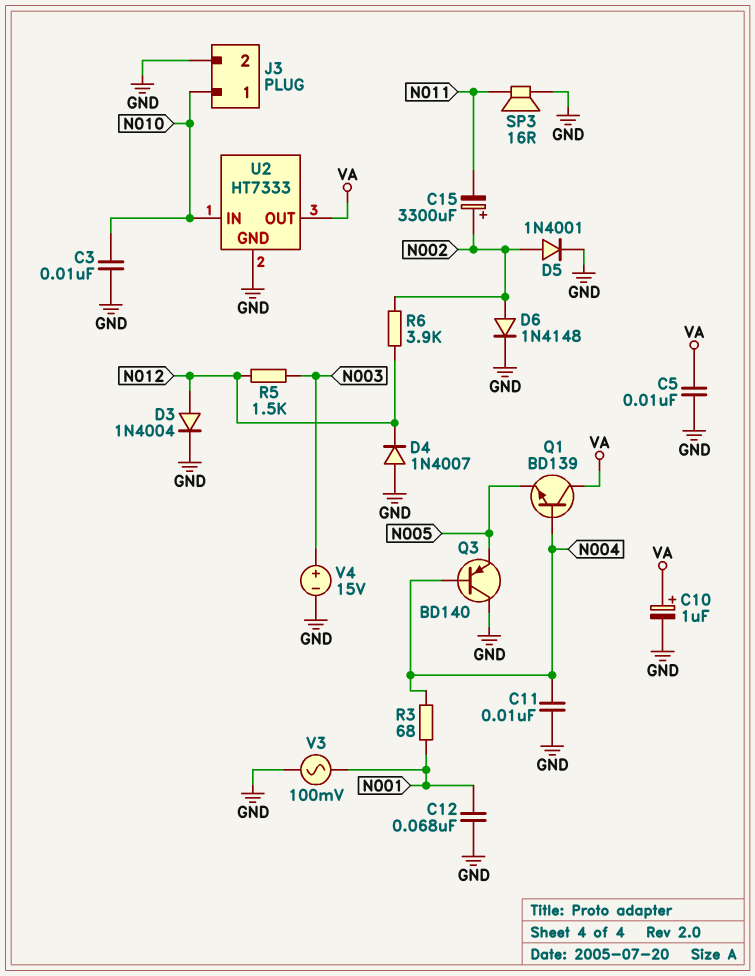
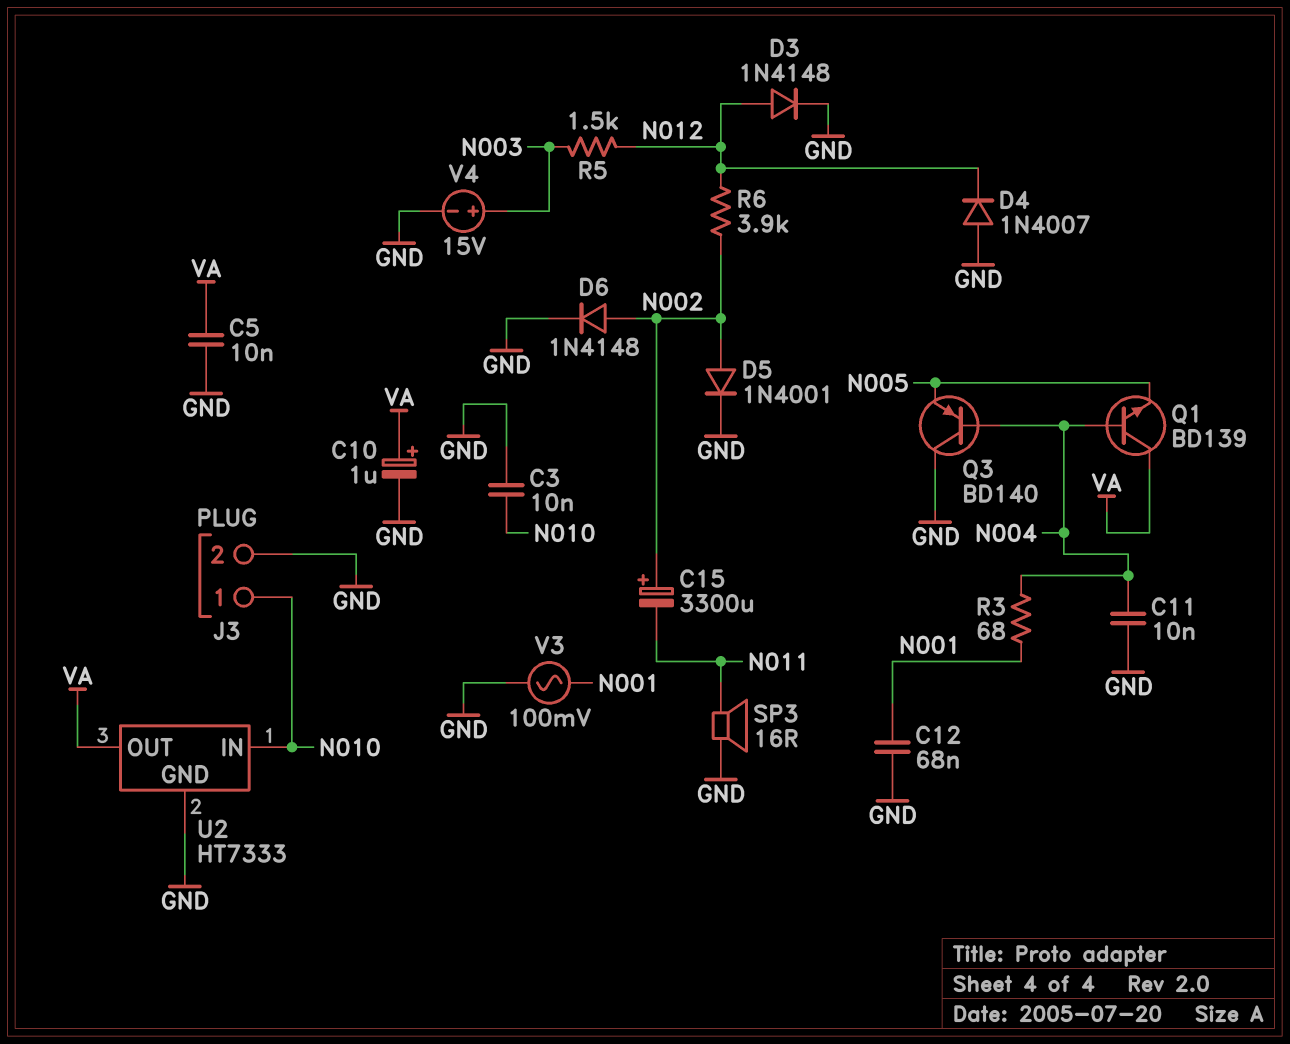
D3: diode 1N4004 (A N012, K GND) -> diode 1N4148 (A N012, K GND)

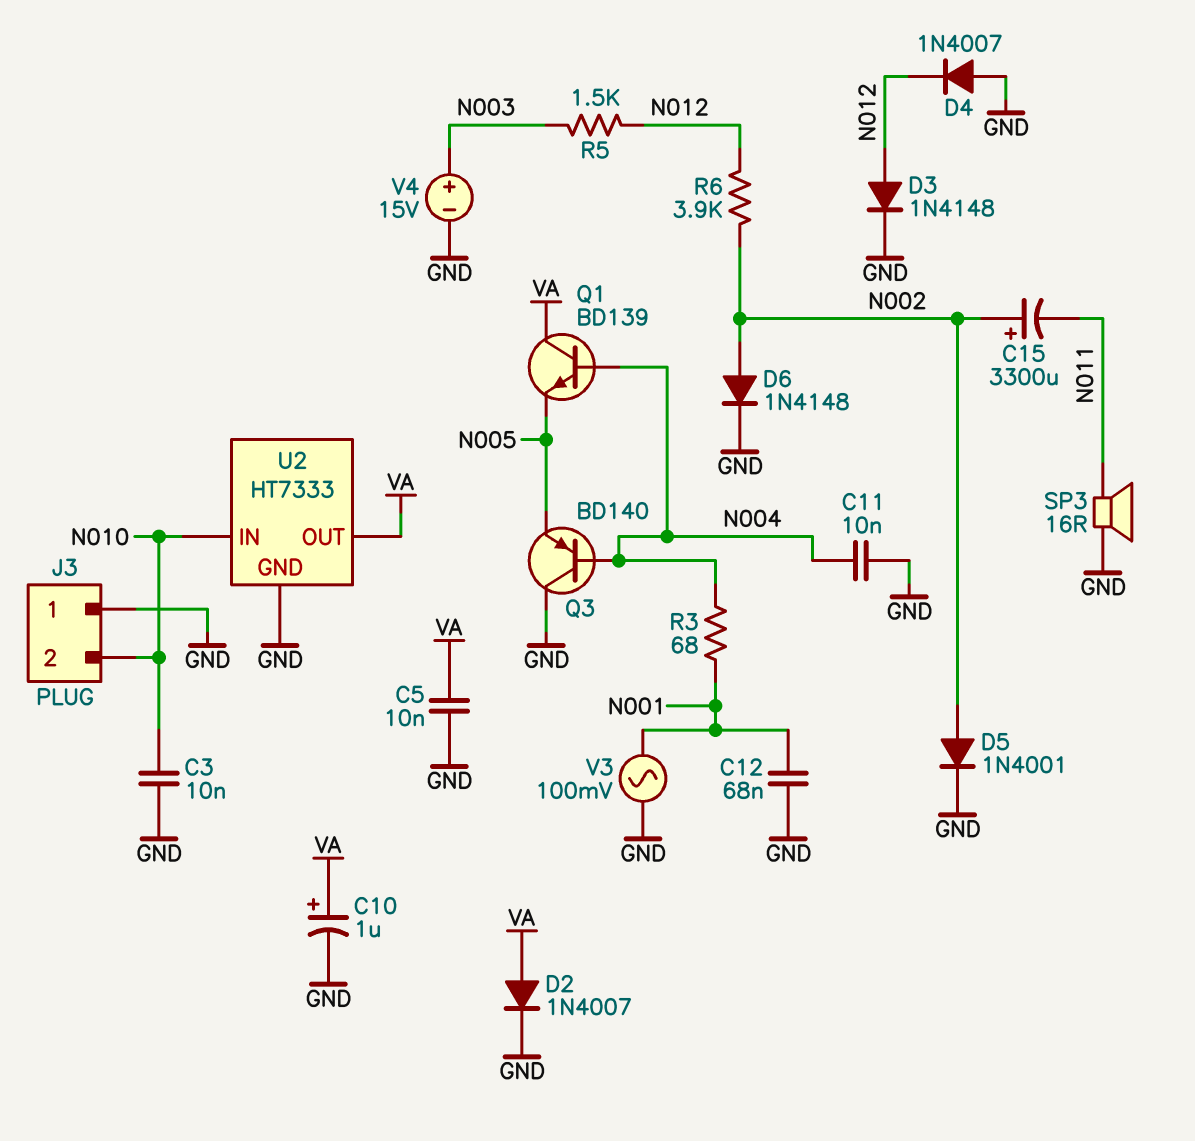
D2: none -> diode 1N4007 (A VA, K GND)
J3 pin 1: N010 -> GND
J3 pin 2: GND -> N010

